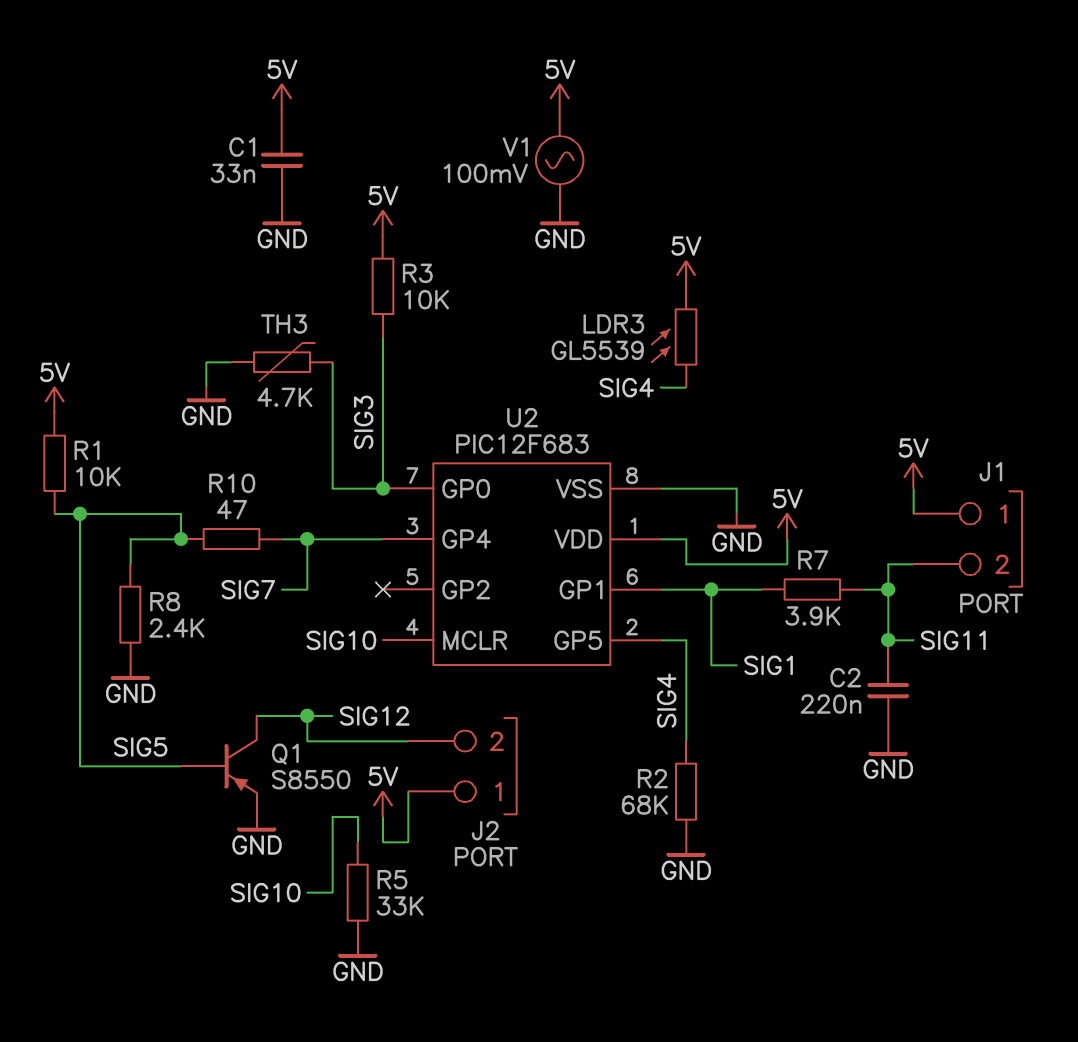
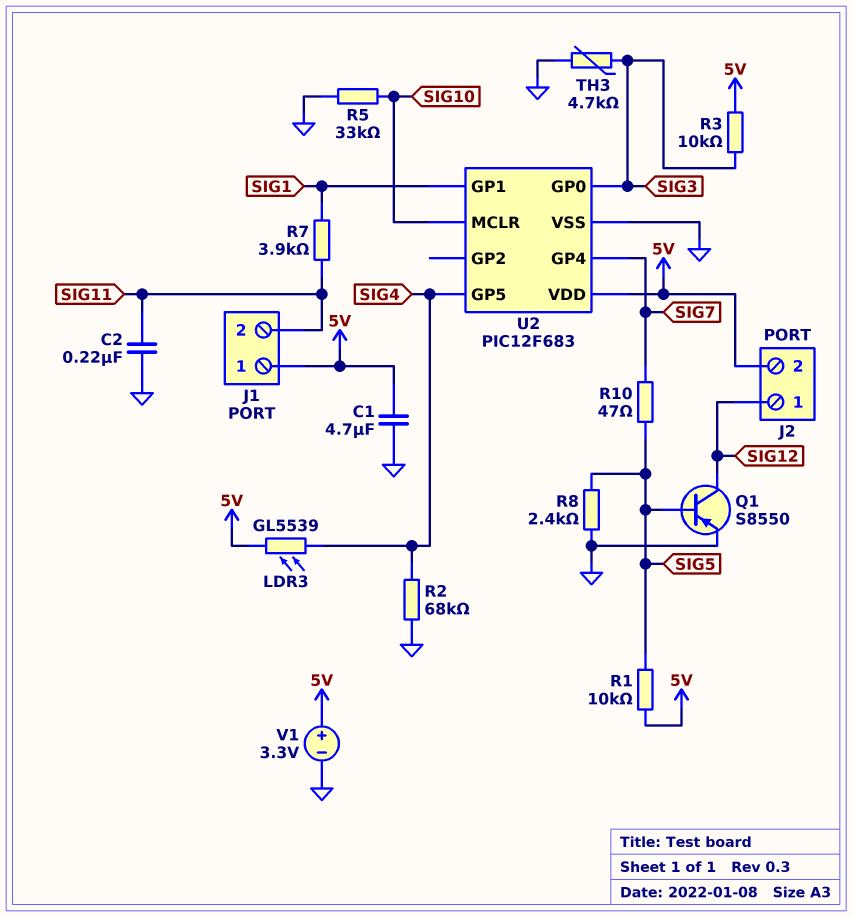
C1: 33nF (5V, GND) -> 4.7uF (5V, GND)
J2 pin 1: 5V -> SIG12
J2 pin 2: SIG12 -> 5V
V1: AC 100mV (5V, GND) -> 3.3V (plus 5V, minus GND)

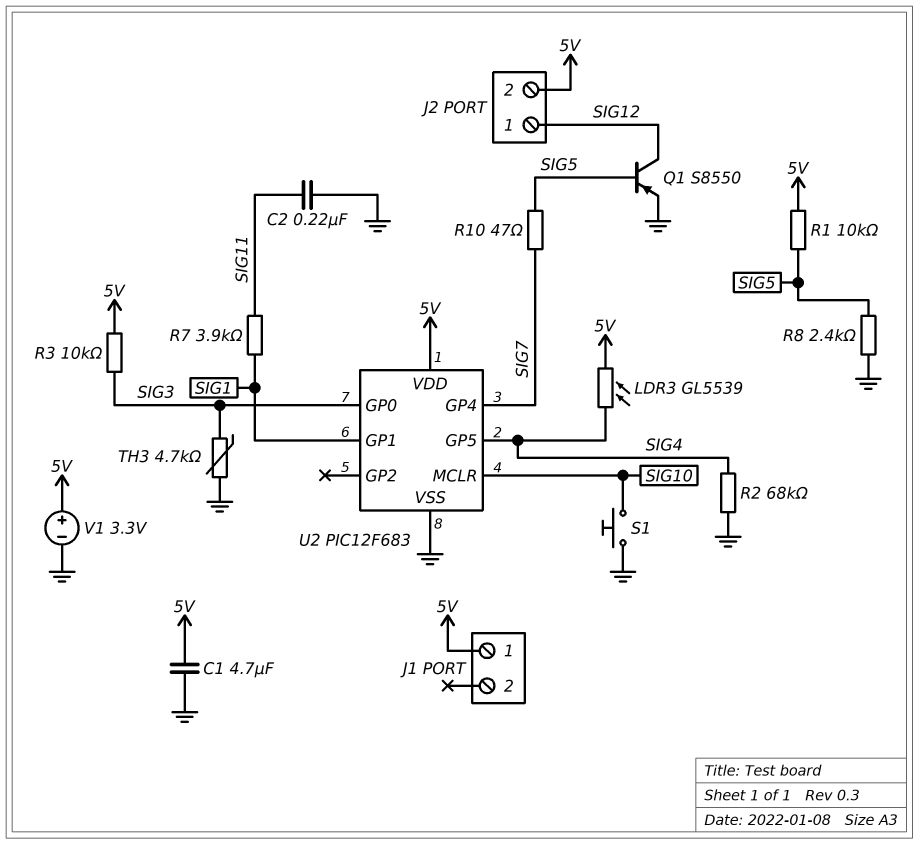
J1 pin 2: SIG11 -> none
R5: 33k (GND, SIG10) -> none
S1: none -> button (GND, SIG10)

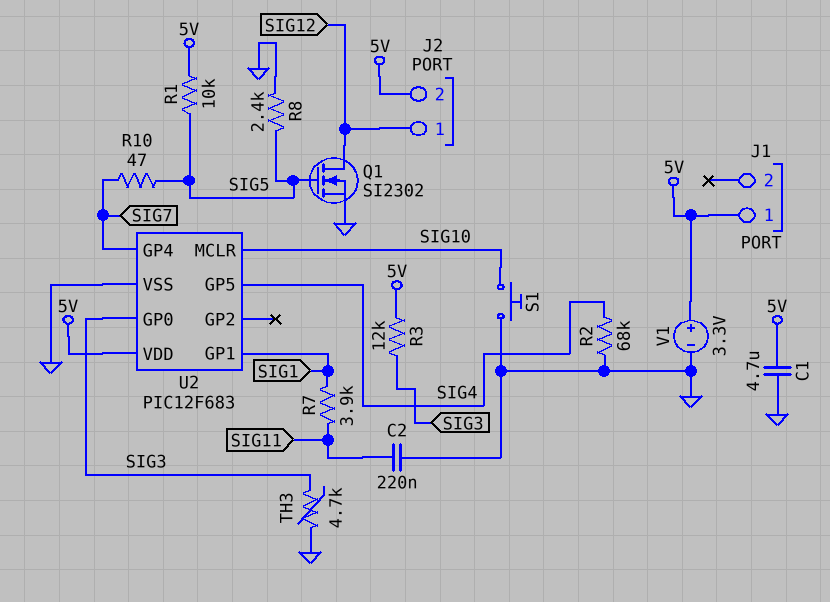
LDR3: GL5539 (5V, SIG4) -> none
Q1: PNP S8550 (B SIG5, C SIG12, E GND) -> NMOS SI2302 (G SIG5, D SIG12, S GND)
R3: 10k (5V, SIG3) -> 12k (5V, SIG3)

